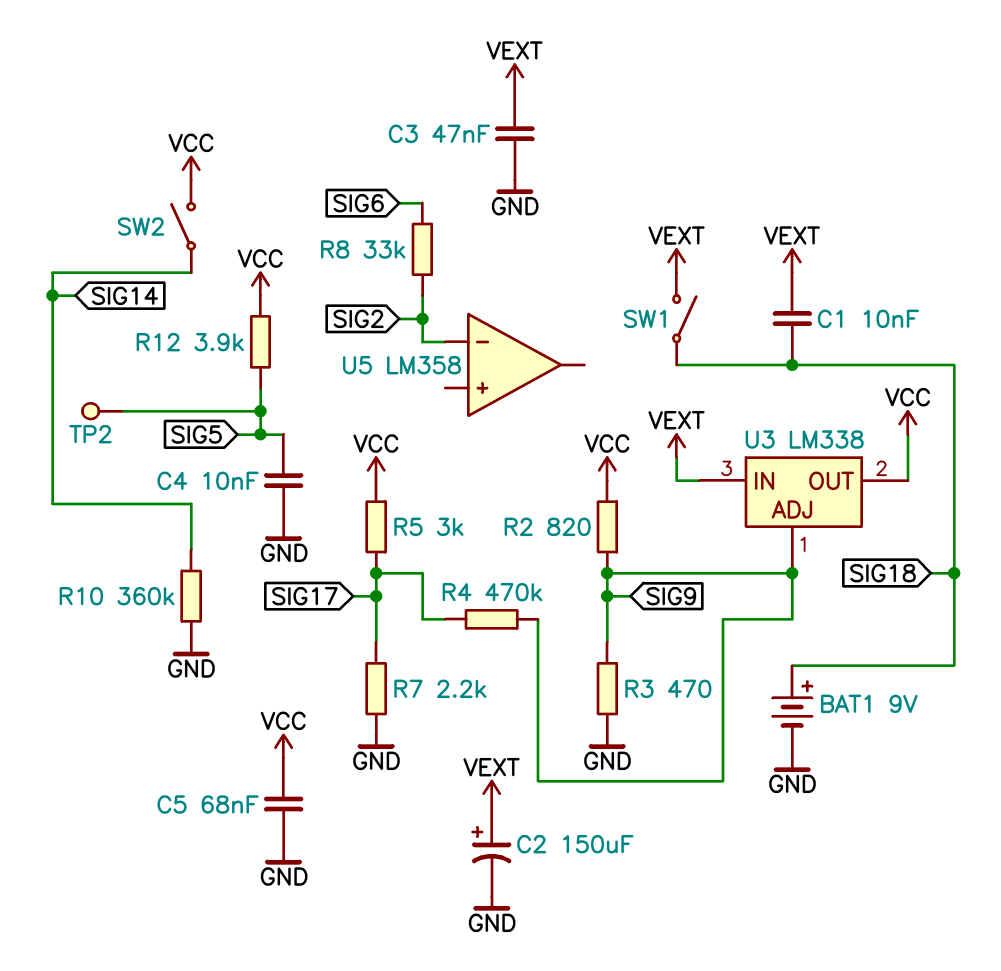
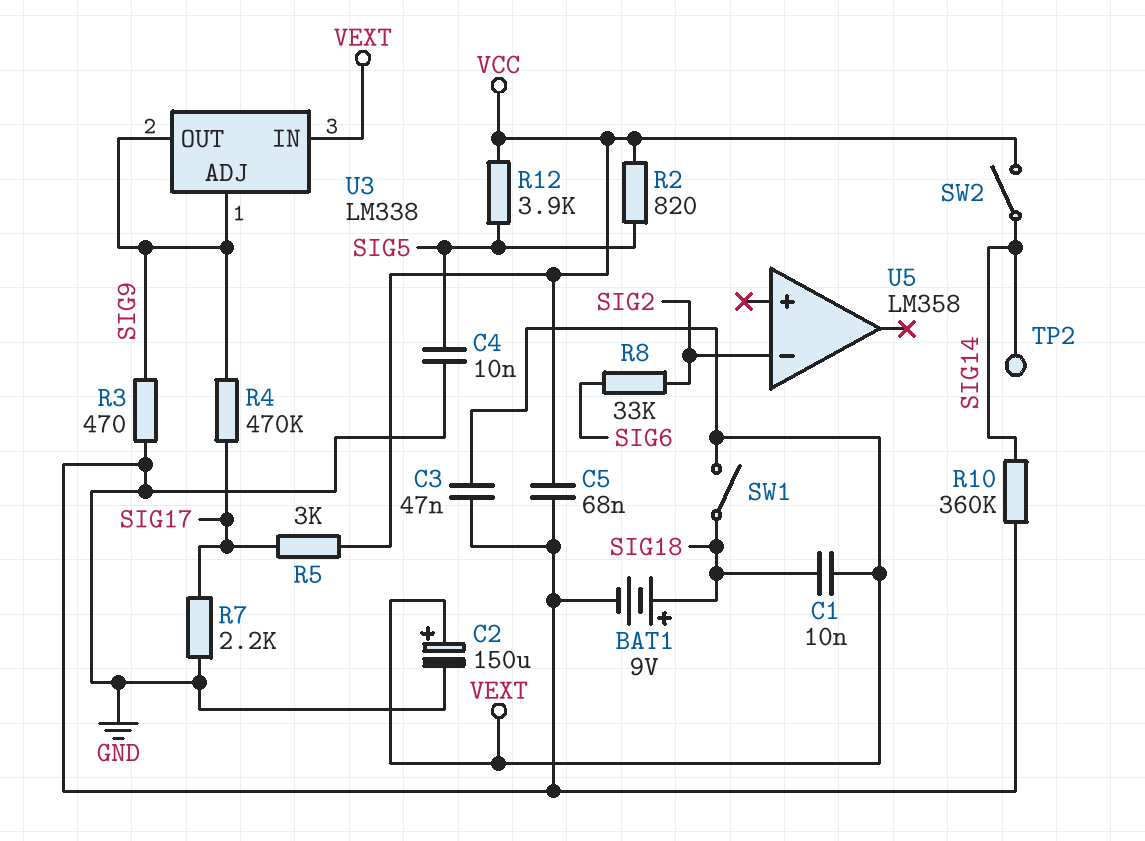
R2: 820 (SIG9, VCC) -> 820 (SIG5, VCC)
TP2: test point (SIG5) -> test point (SIG14)
U3 pin OUT: VCC -> SIG9

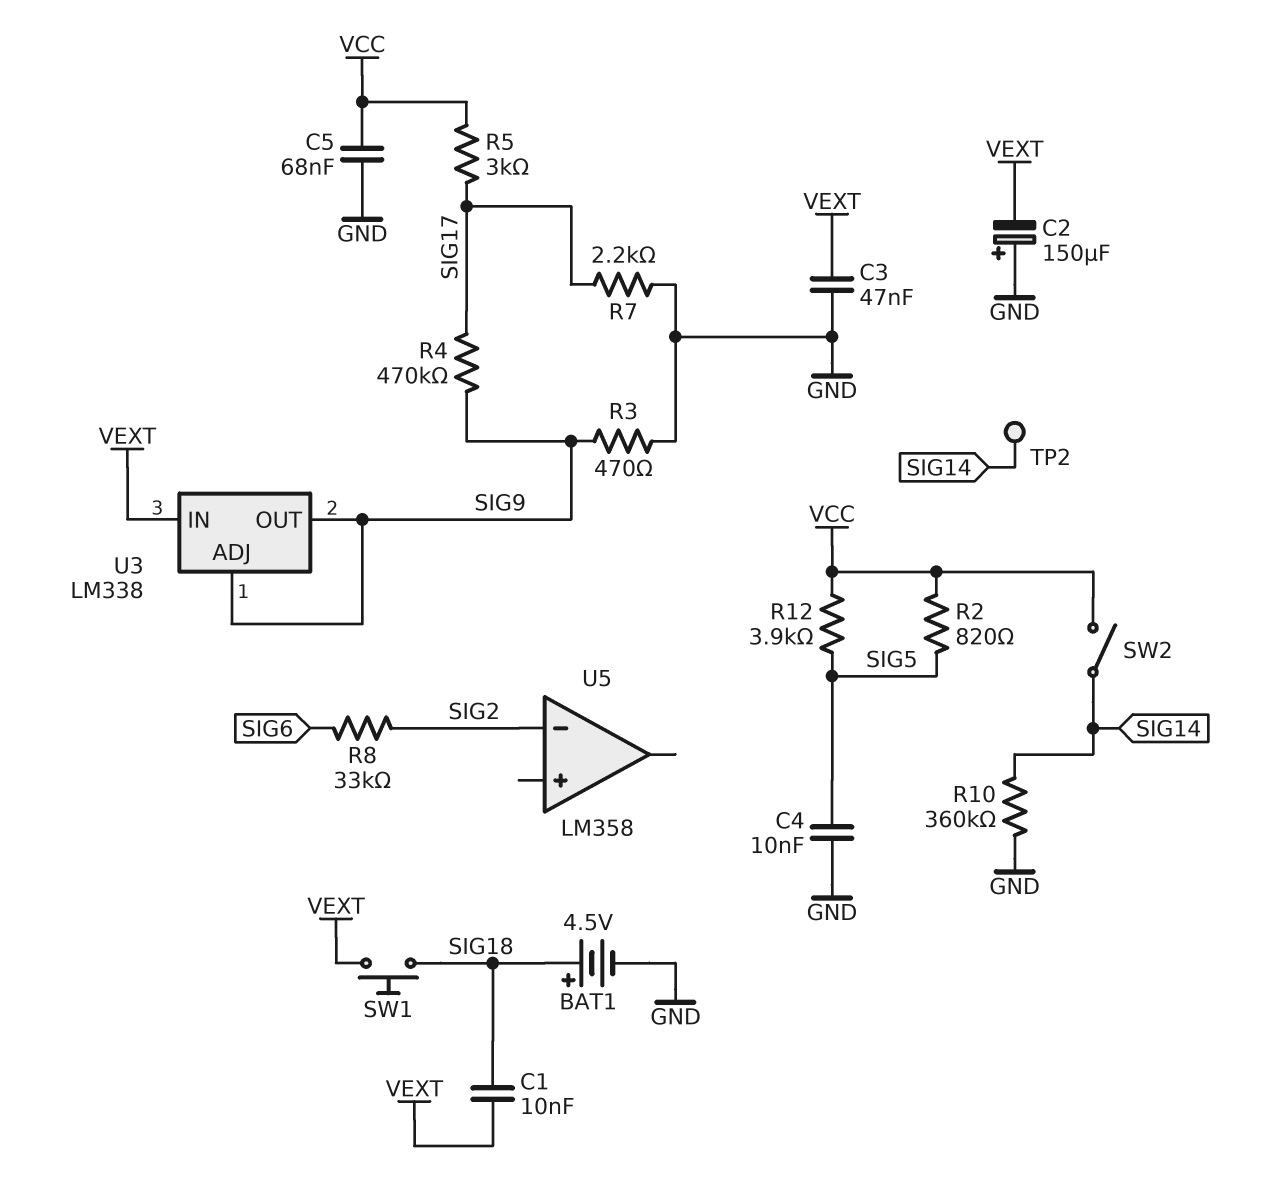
BAT1: 9V (plus SIG18, minus GND) -> 4.5V (plus SIG18, minus GND)
C2: 150uF (plus VEXT, minus GND) -> 150uF (plus GND, minus VEXT)
SW1: switch (SIG18, VEXT) -> button (SIG18, VEXT)

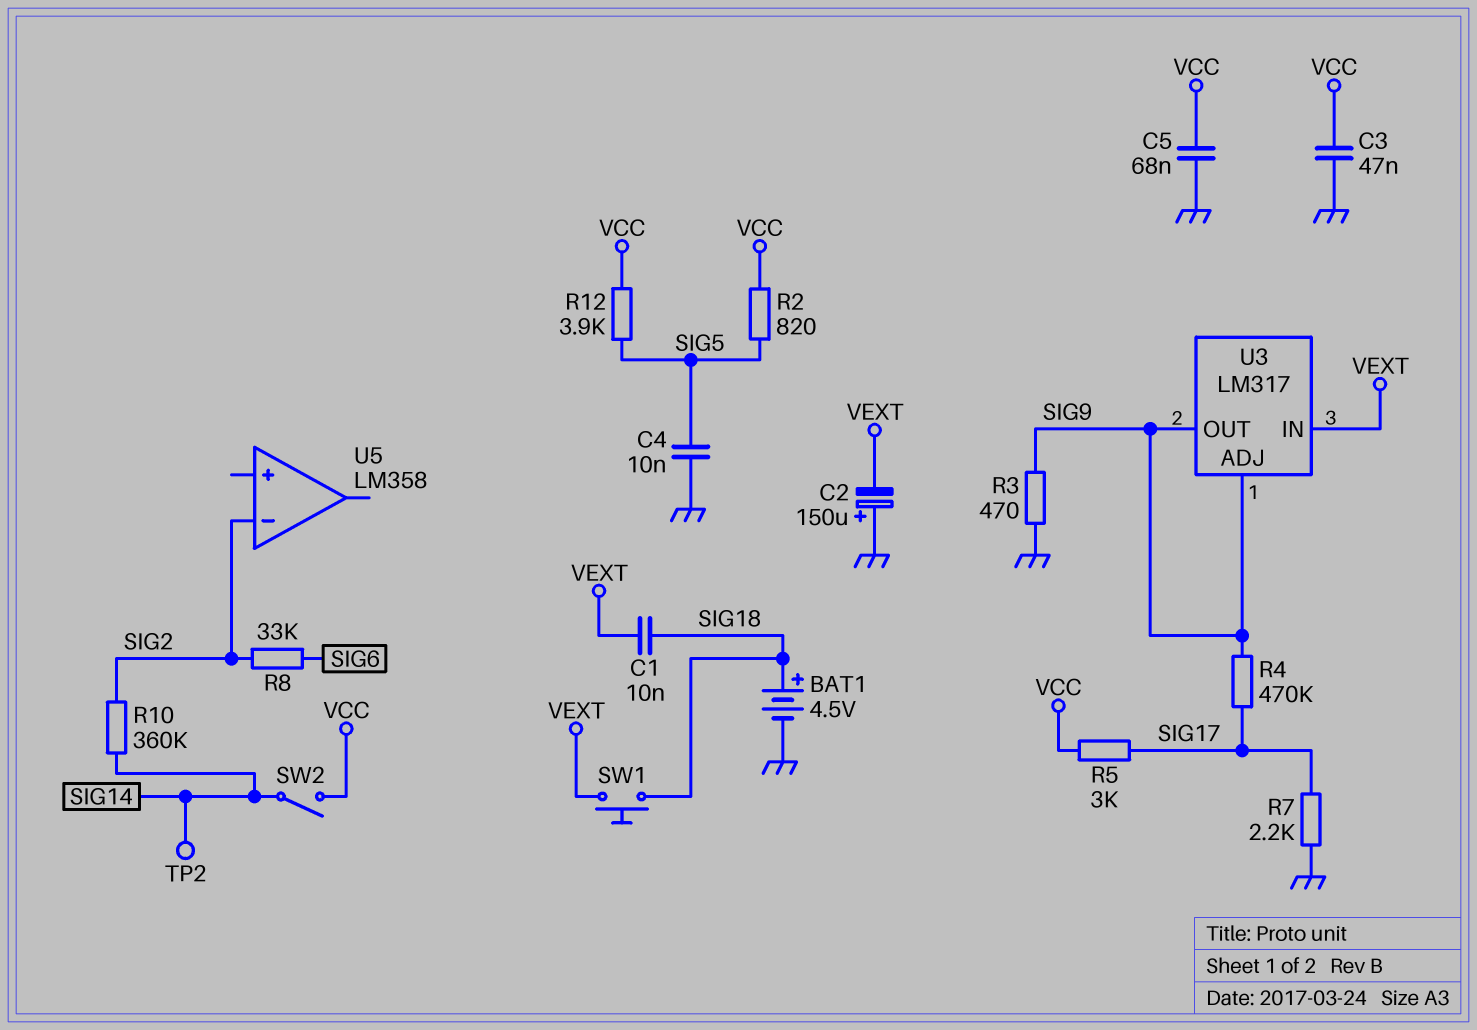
C3: 47nF (GND, VEXT) -> 47nF (GND, VCC)
R10: 360k (GND, SIG14) -> 360k (SIG2, SIG14)
U3: LM338 -> LM317

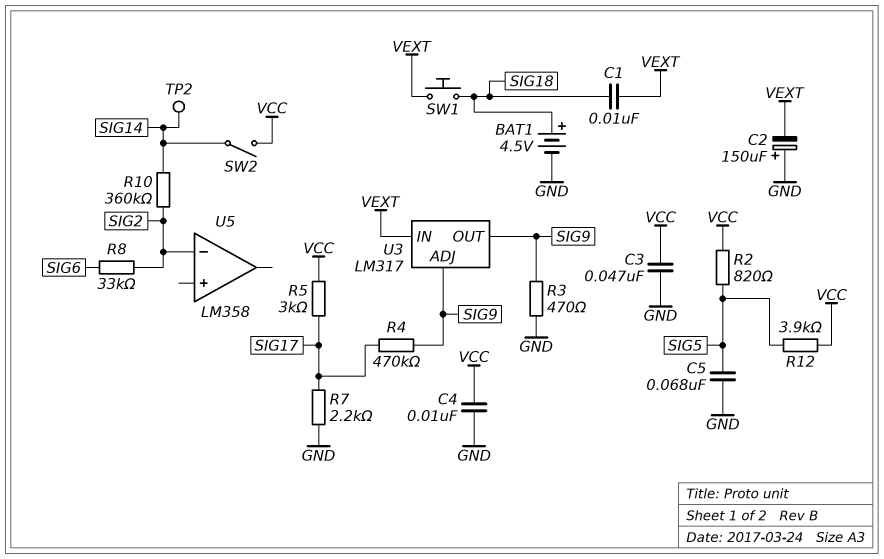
C4: 10nF (GND, SIG5) -> 10nF (GND, VCC)
C5: 68nF (GND, VCC) -> 68nF (GND, SIG5)

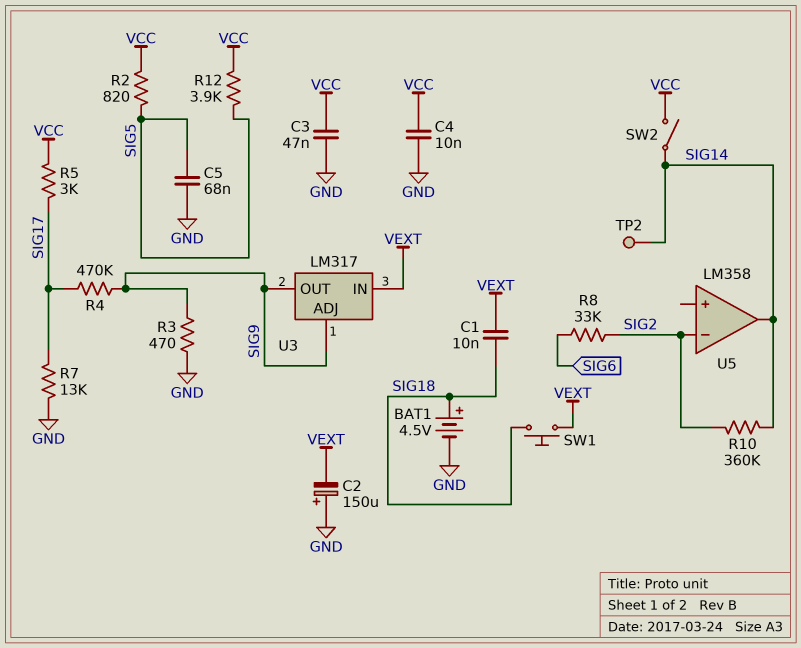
R7: 2.2k (GND, SIG17) -> 13k (GND, SIG17)
U5 pin out: none -> SIG14

